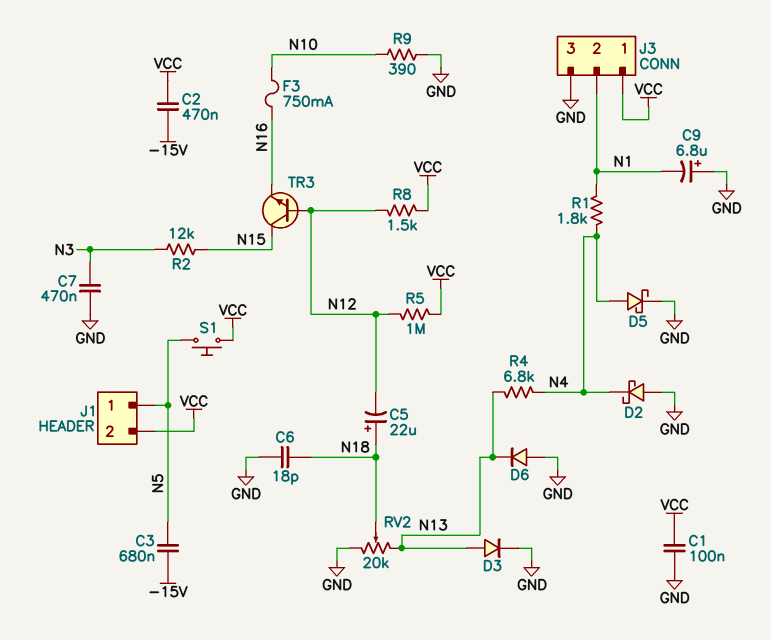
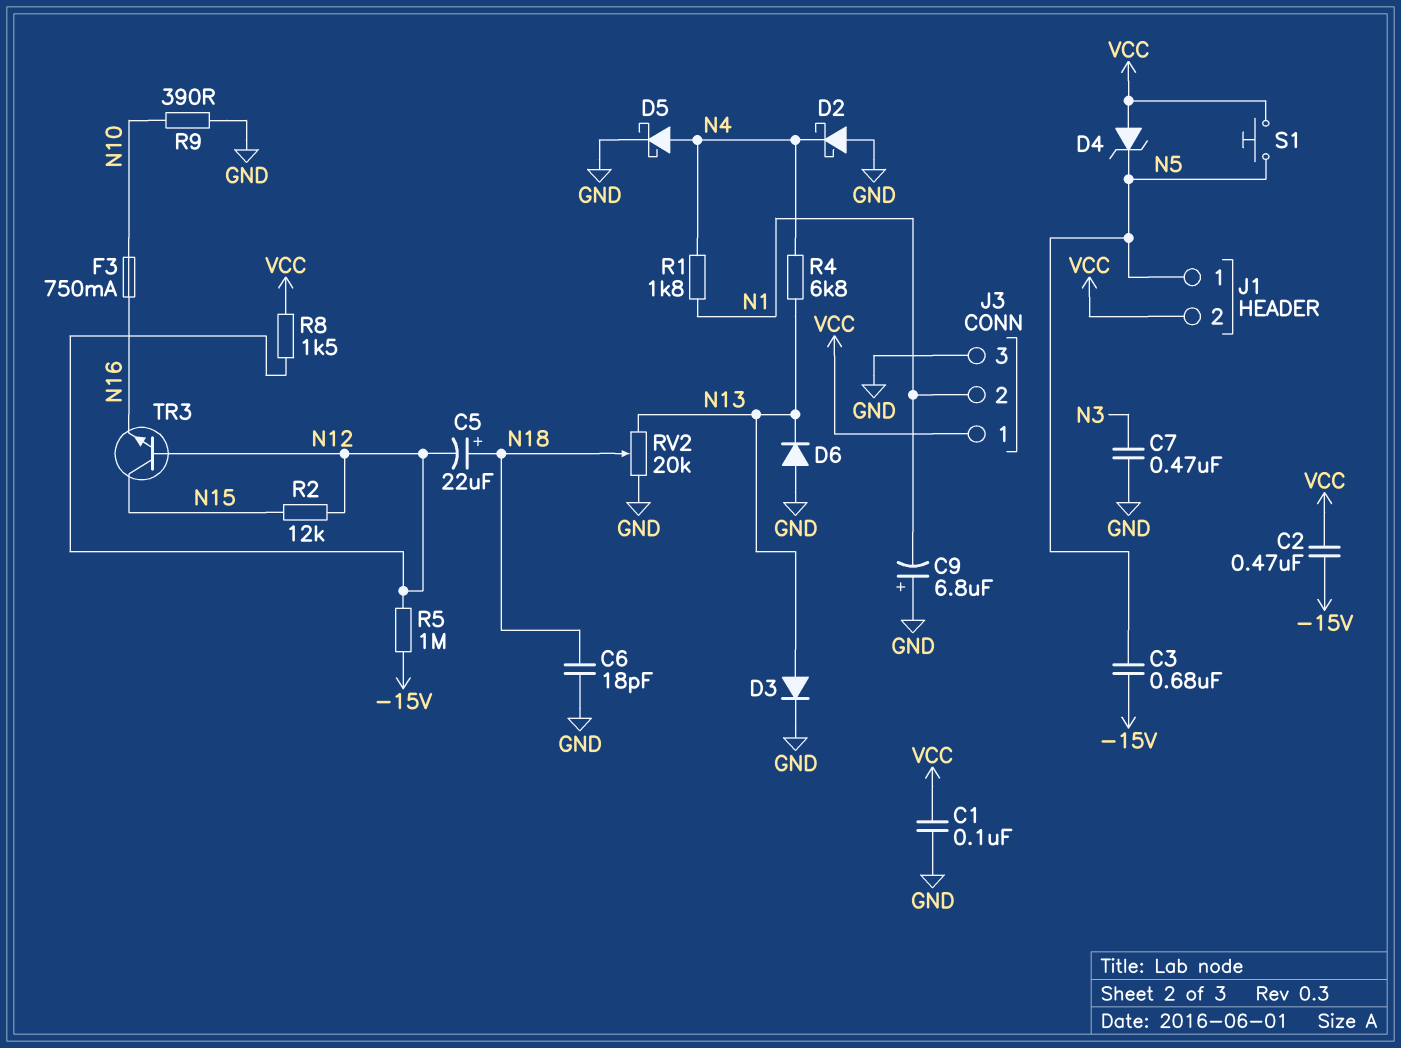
D4: none -> zener (A VCC, K N5)
R2: 12k (N3, N15) -> 12k (N12, N15)
R5: 1M (N12, VCC) -> 1M (-15V, N12)

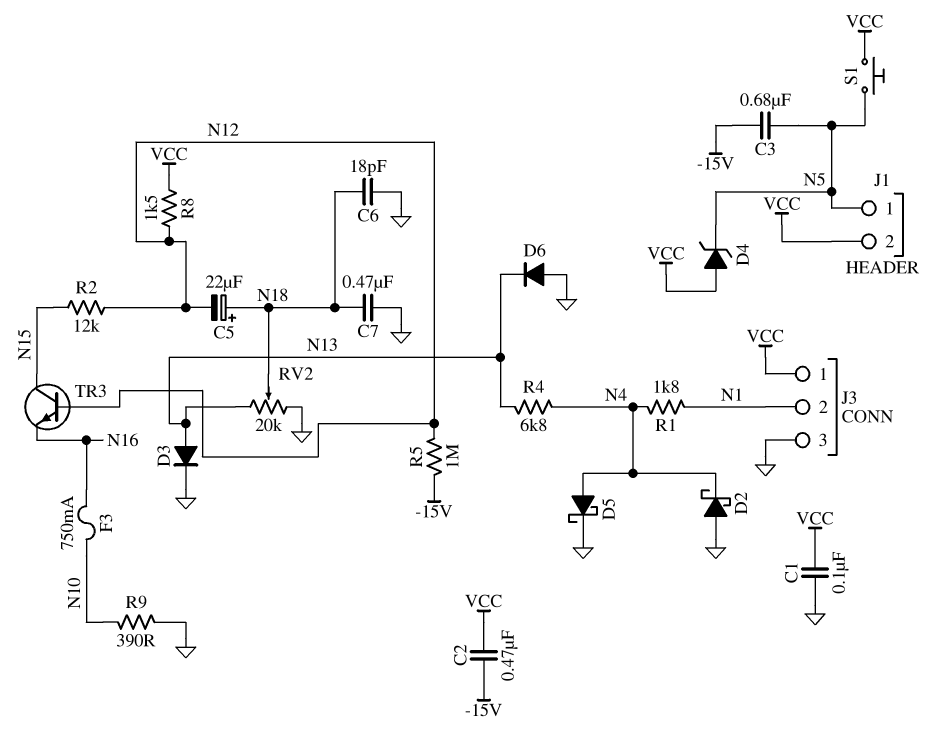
C7: 470nF (GND, N3) -> 470nF (GND, N18)
C9: 6.8uF (plus GND, minus N1) -> none

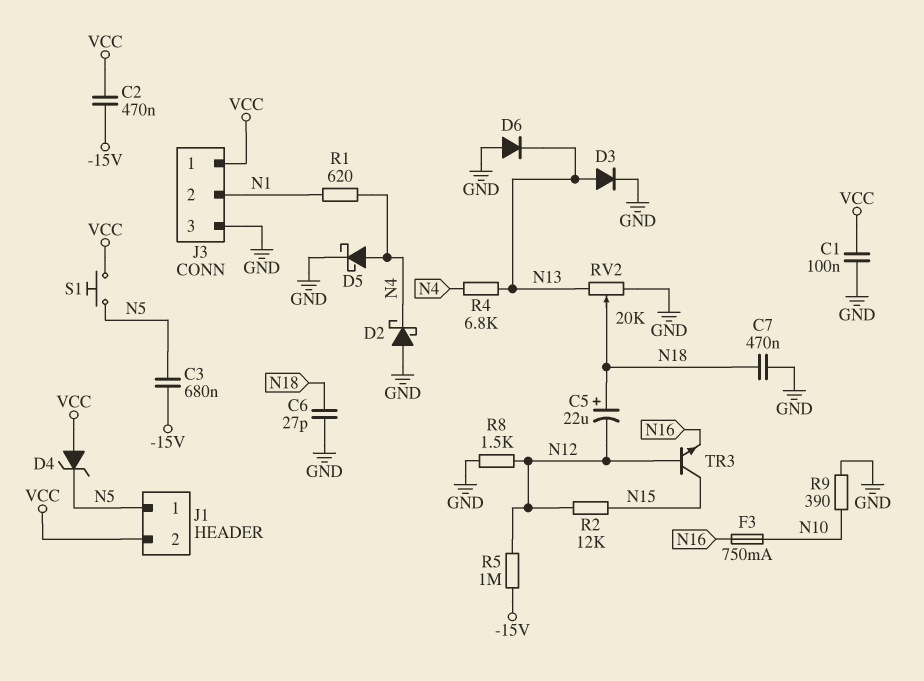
C6: 18pF (GND, N18) -> 27pF (GND, N18)
R1: 1.8k (N1, N4) -> 620 (N1, N4)
R8: 1.5k (N12, VCC) -> 1.5k (GND, N12)

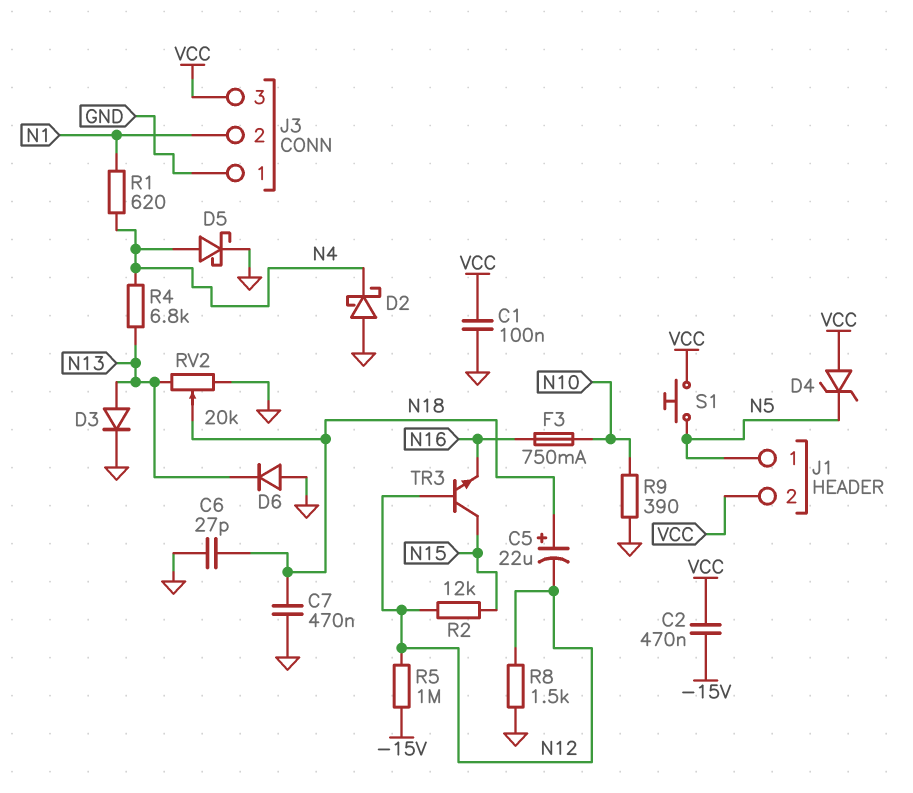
C3: 680nF (-15V, N5) -> none
J3 pin 1: VCC -> GND
J3 pin 3: GND -> VCC

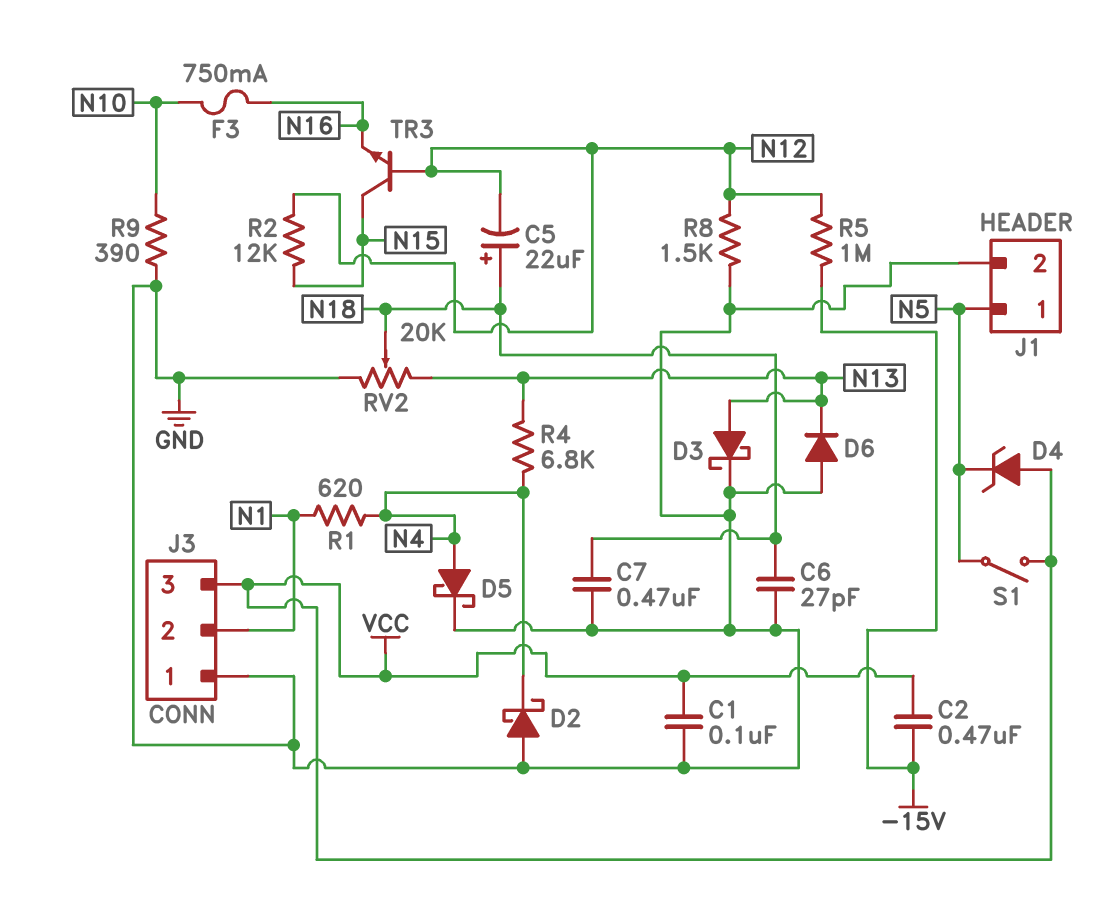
D3: diode (A N13, K GND) -> schottky (A N13, K GND)
J1 pin 2: VCC -> GND
S1: button (N5, VCC) -> switch (N5, VCC)

